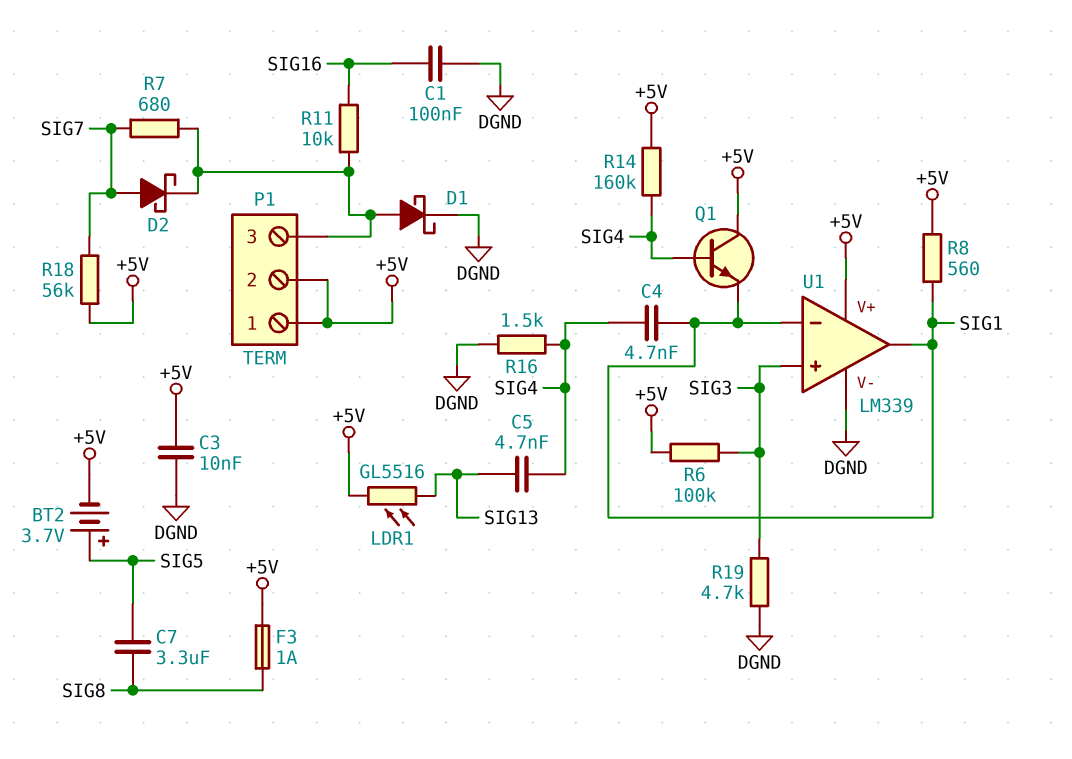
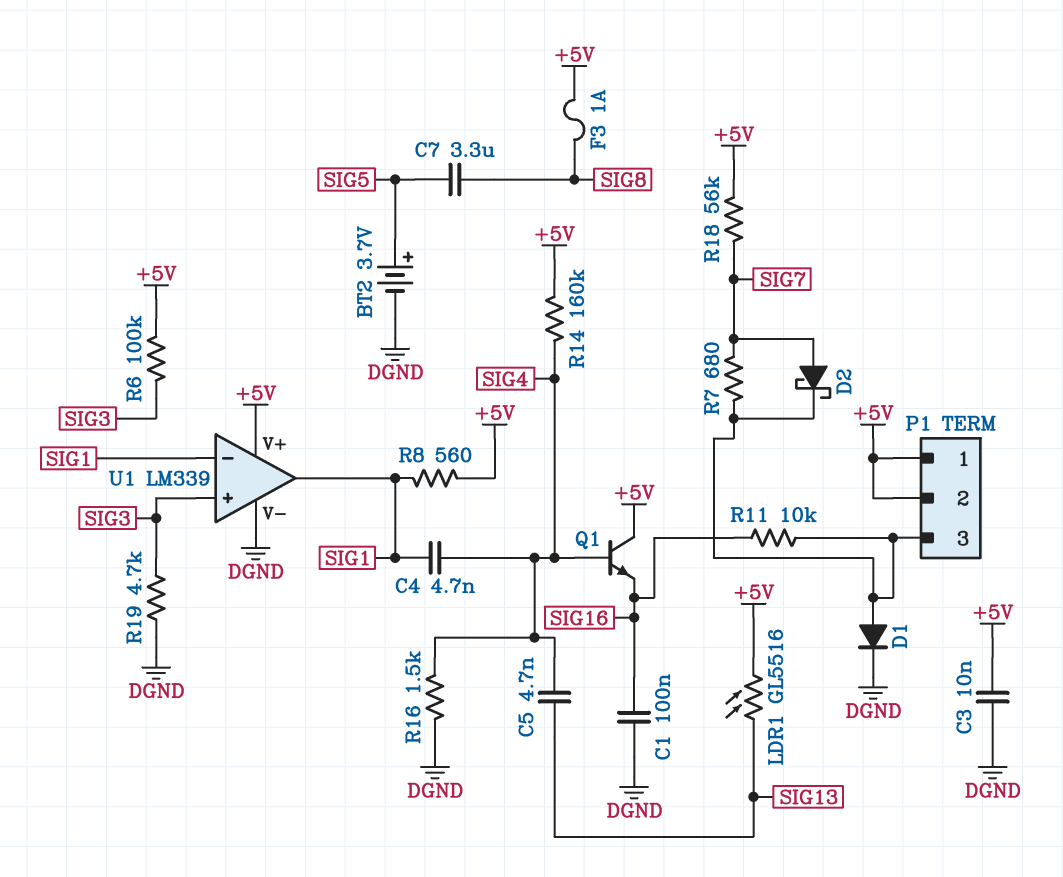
BT2: 3.7V (plus SIG5, minus +5V) -> 3.7V (plus SIG5, minus DGND)
D1: schottky (A P1/3, K DGND) -> diode (A P1/3, K DGND)
Q1: NPN (B SIG4, C +5V, E SIG1) -> NPN (B SIG4, C +5V, E SIG16)

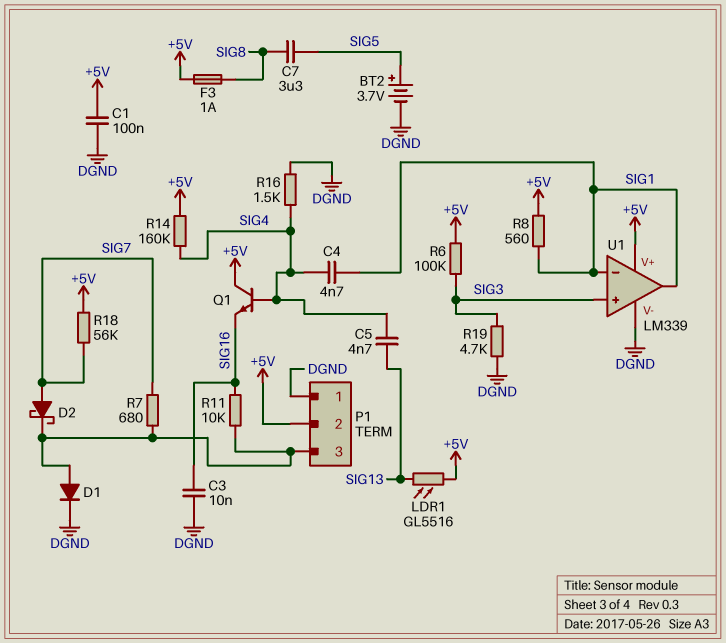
C1: 100nF (DGND, SIG16) -> 100nF (+5V, DGND)
C3: 10nF (+5V, DGND) -> 10nF (DGND, SIG16)
P1 pin 1: +5V -> DGND

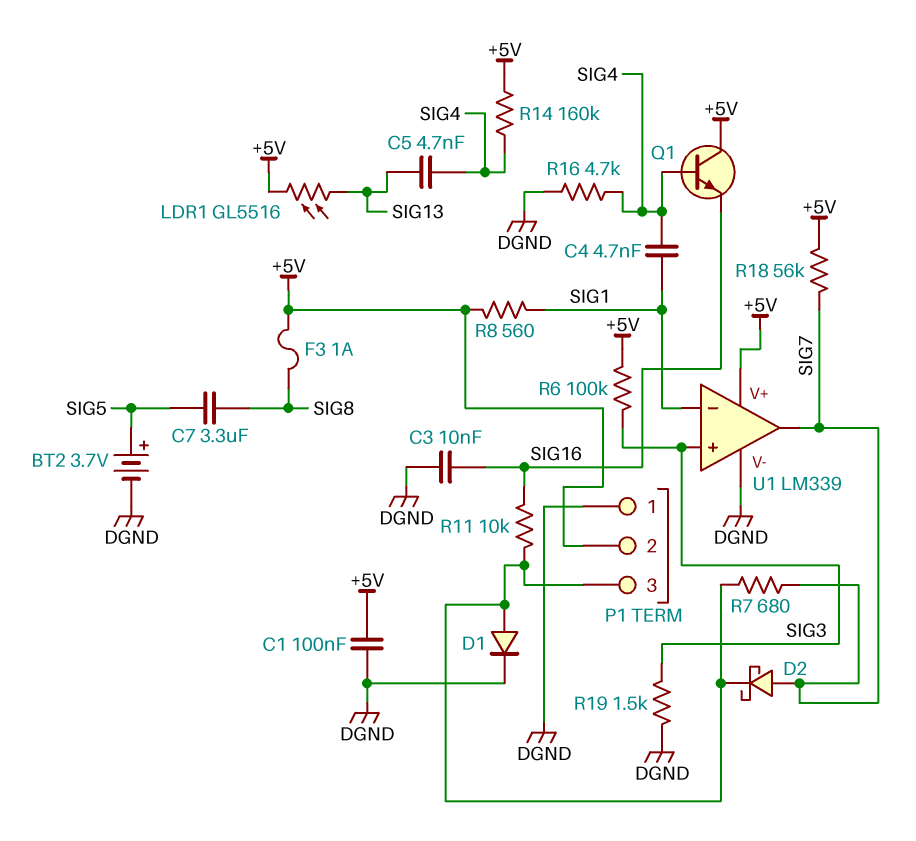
R16: 1.5k (DGND, SIG4) -> 4.7k (DGND, SIG4)
R19: 4.7k (DGND, SIG3) -> 1.5k (DGND, SIG3)
U1 pin out: SIG1 -> SIG7

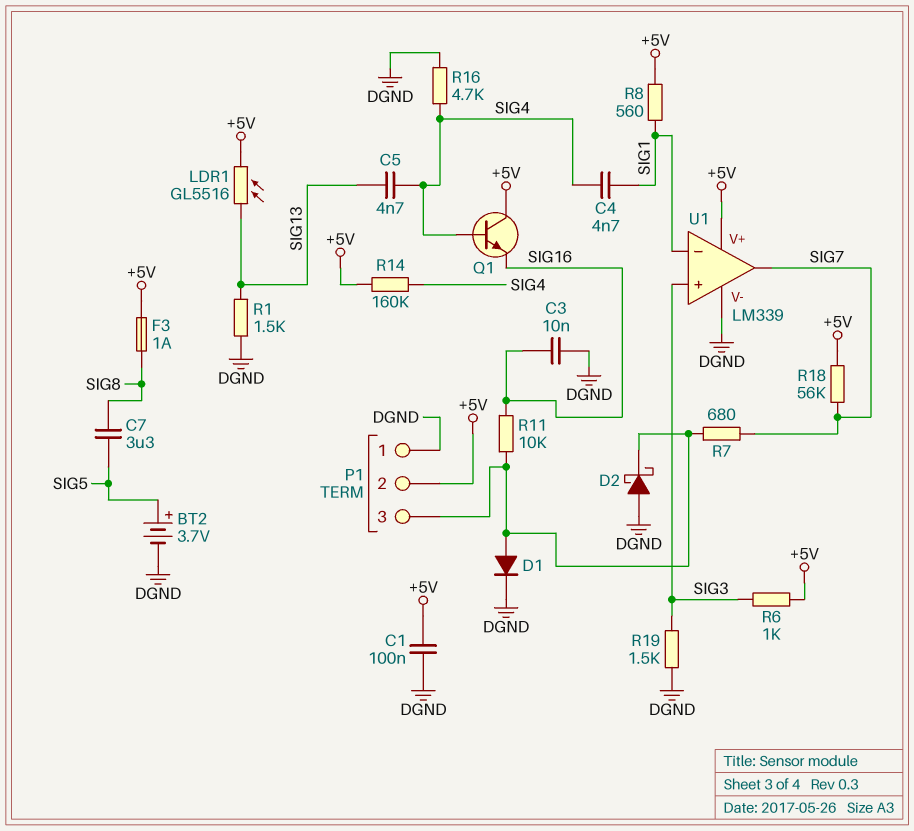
D2: schottky (A SIG7, K P1/3) -> schottky (A DGND, K P1/3)
R1: none -> 1.5k (DGND, SIG13)
R6: 100k (+5V, SIG3) -> 1k (+5V, SIG3)

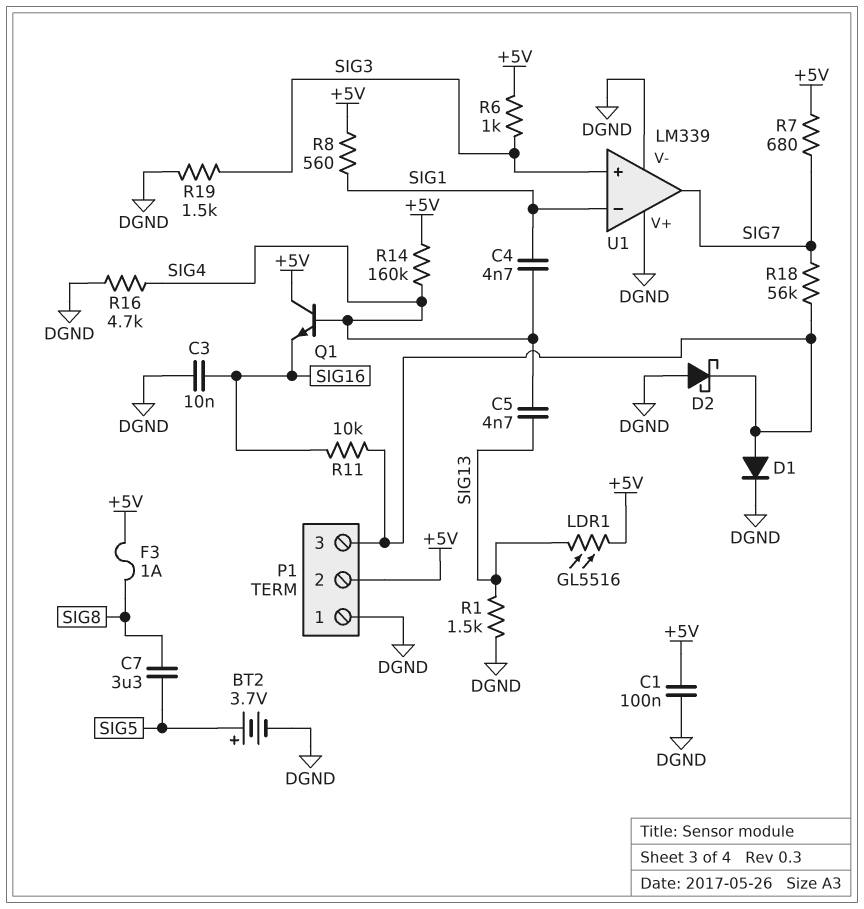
R7: 680 (P1/3, SIG7) -> 680 (+5V, SIG7)
R18: 56k (+5V, SIG7) -> 56k (P1/3, SIG7)
U1 pin V+: +5V -> DGND

